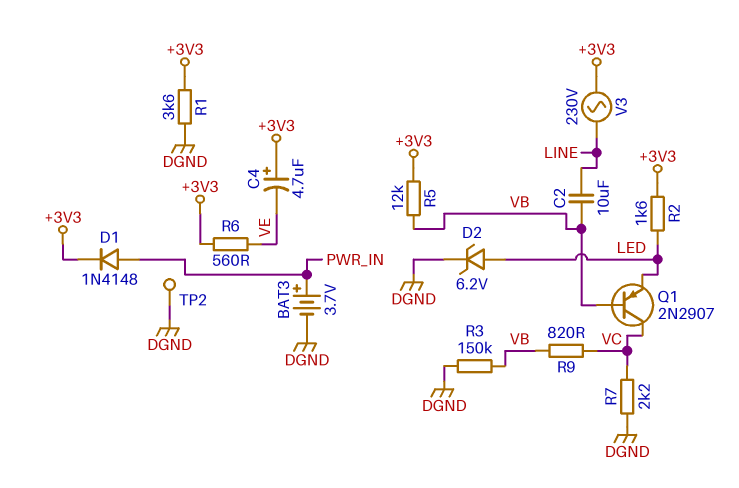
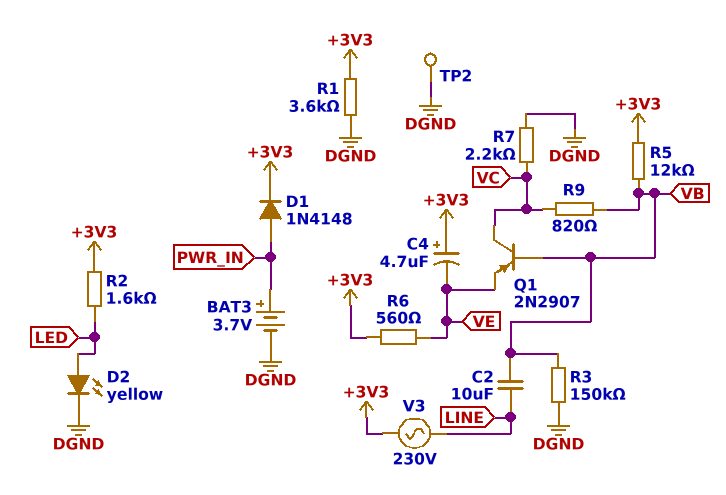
D2: zener 6.2V (A LED, K DGND) -> LED yellow (A LED, K DGND)
Q1: PNP 2N2907 (B VB, C VC, E LED) -> PNP 2N2907 (B VB, C VC, E VE)

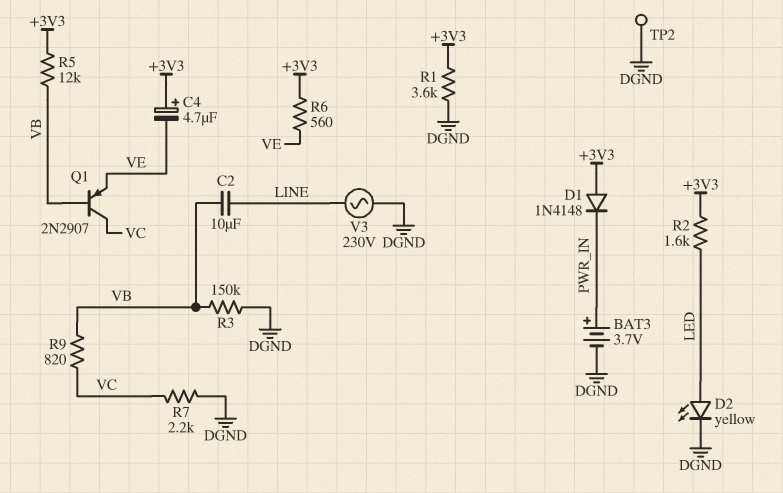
D1: diode 1N4148 (A PWR_IN, K +3V3) -> diode 1N4148 (A +3V3, K PWR_IN)
V3: AC 230V (+3V3, LINE) -> AC 230V (DGND, LINE)

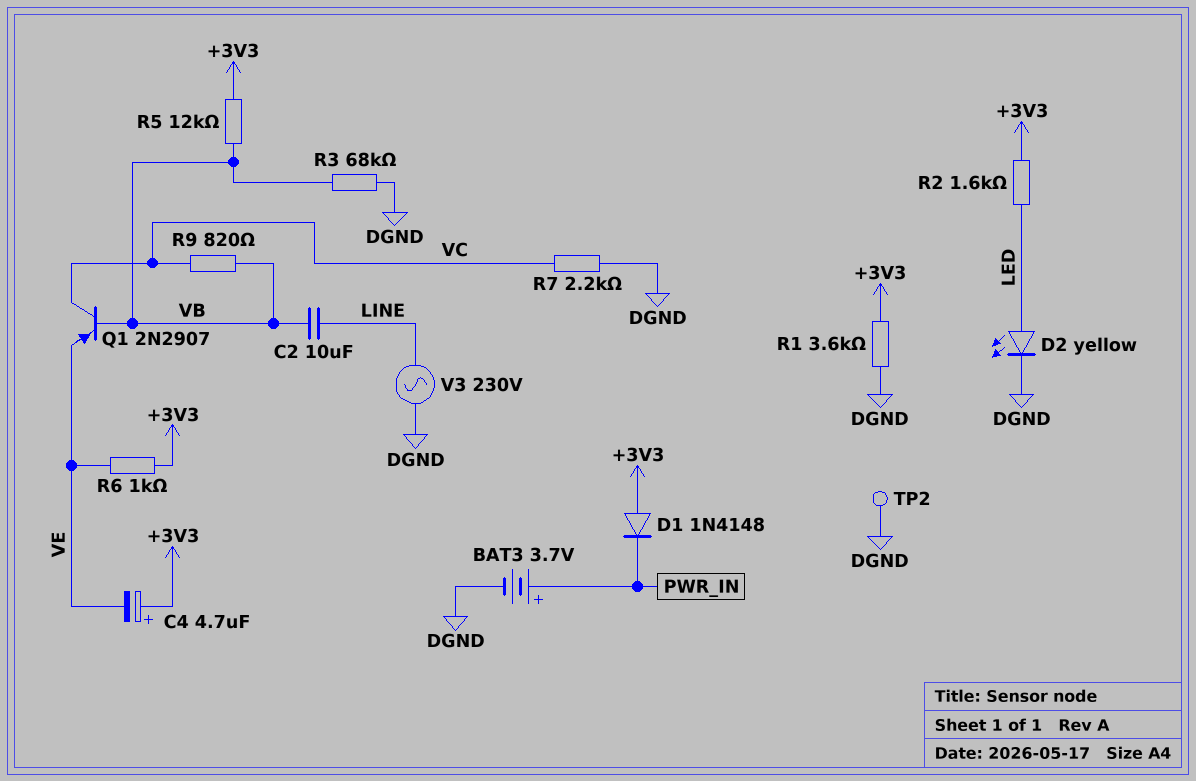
R3: 150k (DGND, VB) -> 68k (DGND, VB)
R6: 560 (+3V3, VE) -> 1k (+3V3, VE)

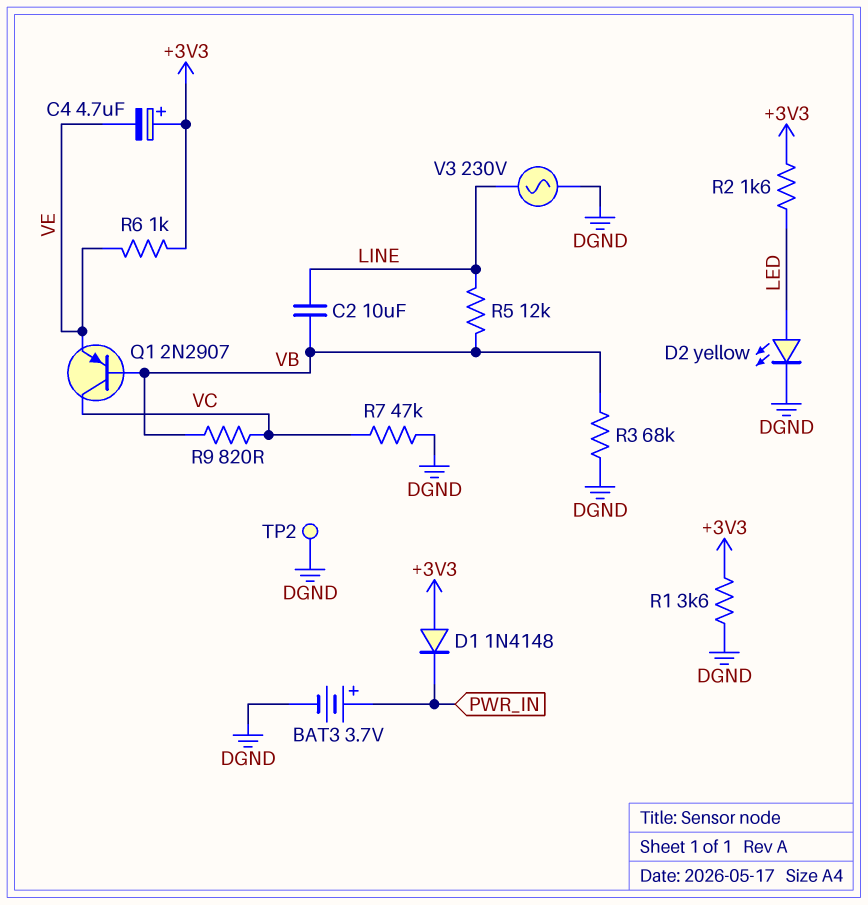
R5: 12k (+3V3, VB) -> 12k (LINE, VB)
R7: 2.2k (DGND, VC) -> 47k (DGND, VC)

